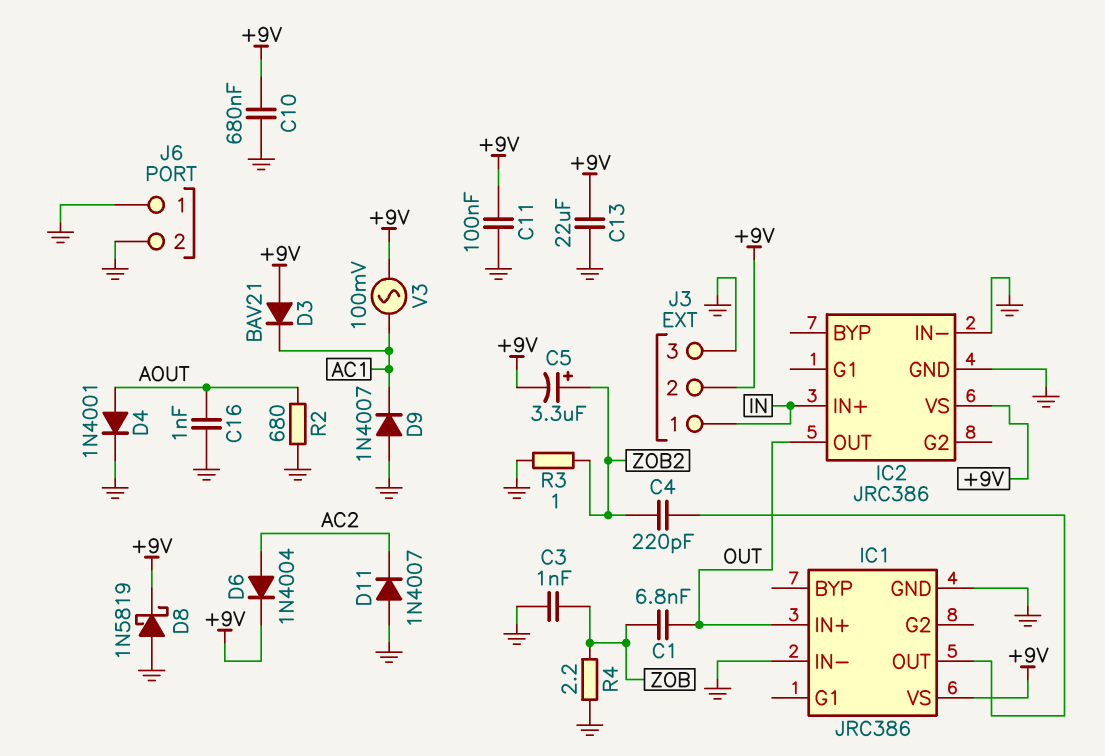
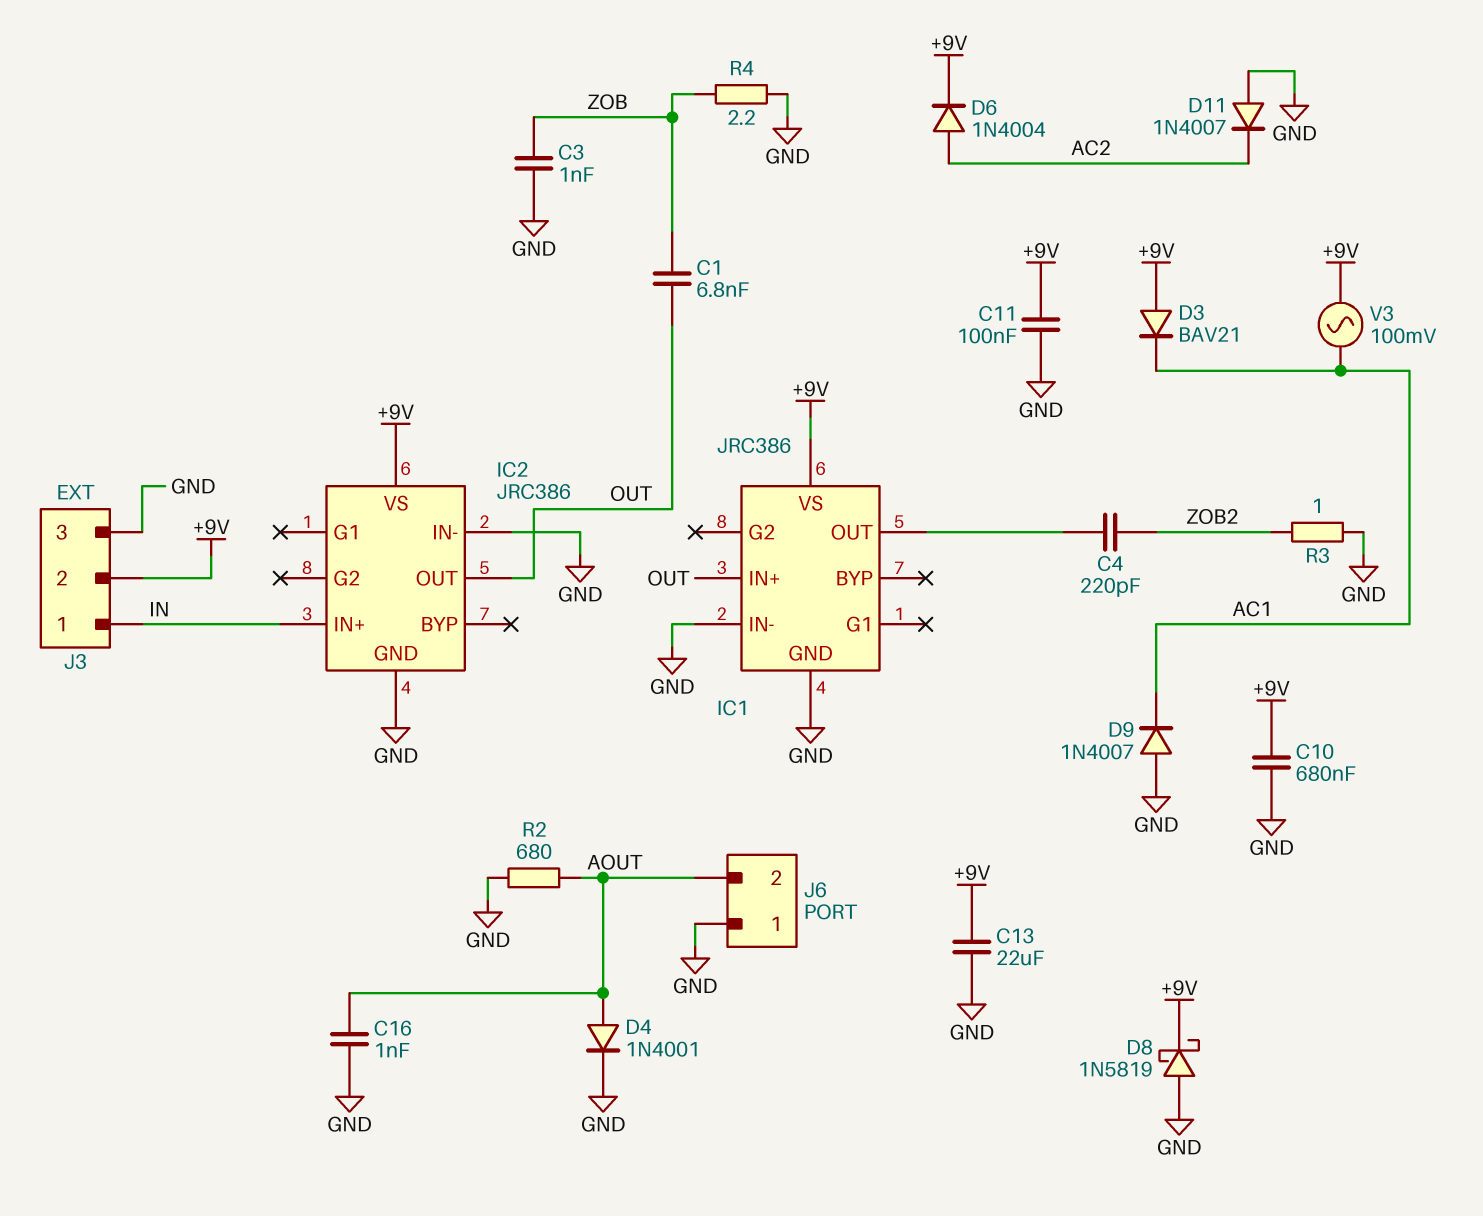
C5: 3.3uF (plus ZOB2, minus +9V) -> none
J6 pin 2: GND -> AOUT

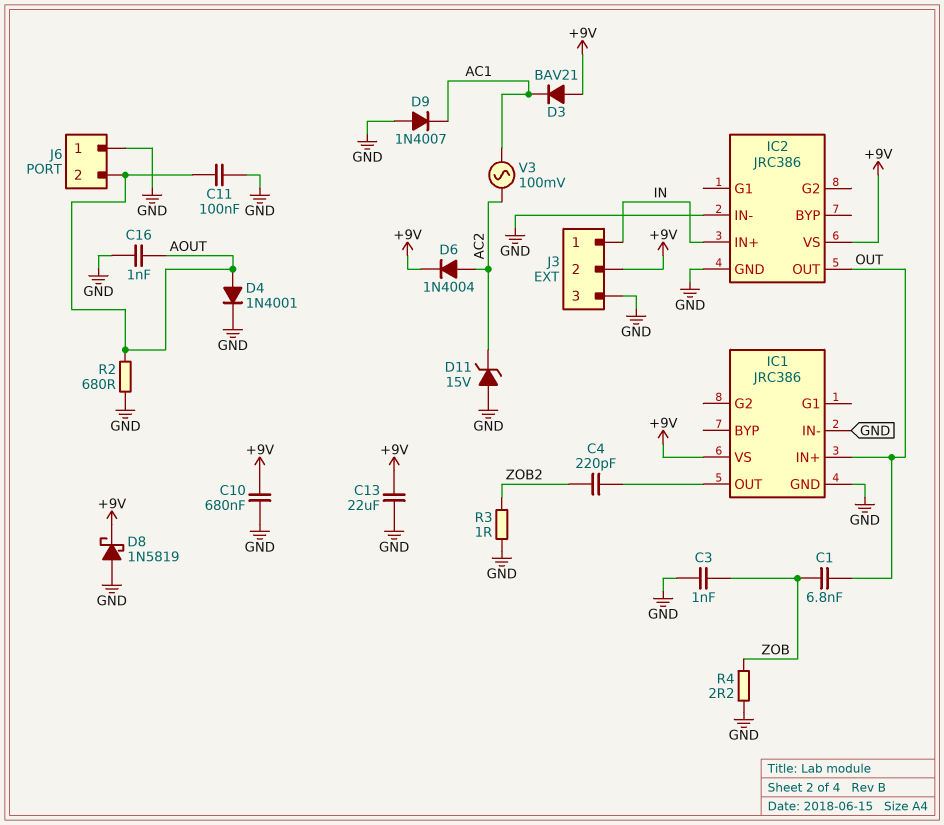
C11: 100nF (+9V, GND) -> 100nF (AOUT, GND)
D11: diode 1N4007 (A GND, K AC2) -> zener 15V (A GND, K AC2)
V3: AC 100mV (+9V, AC1) -> AC 100mV (AC1, AC2)

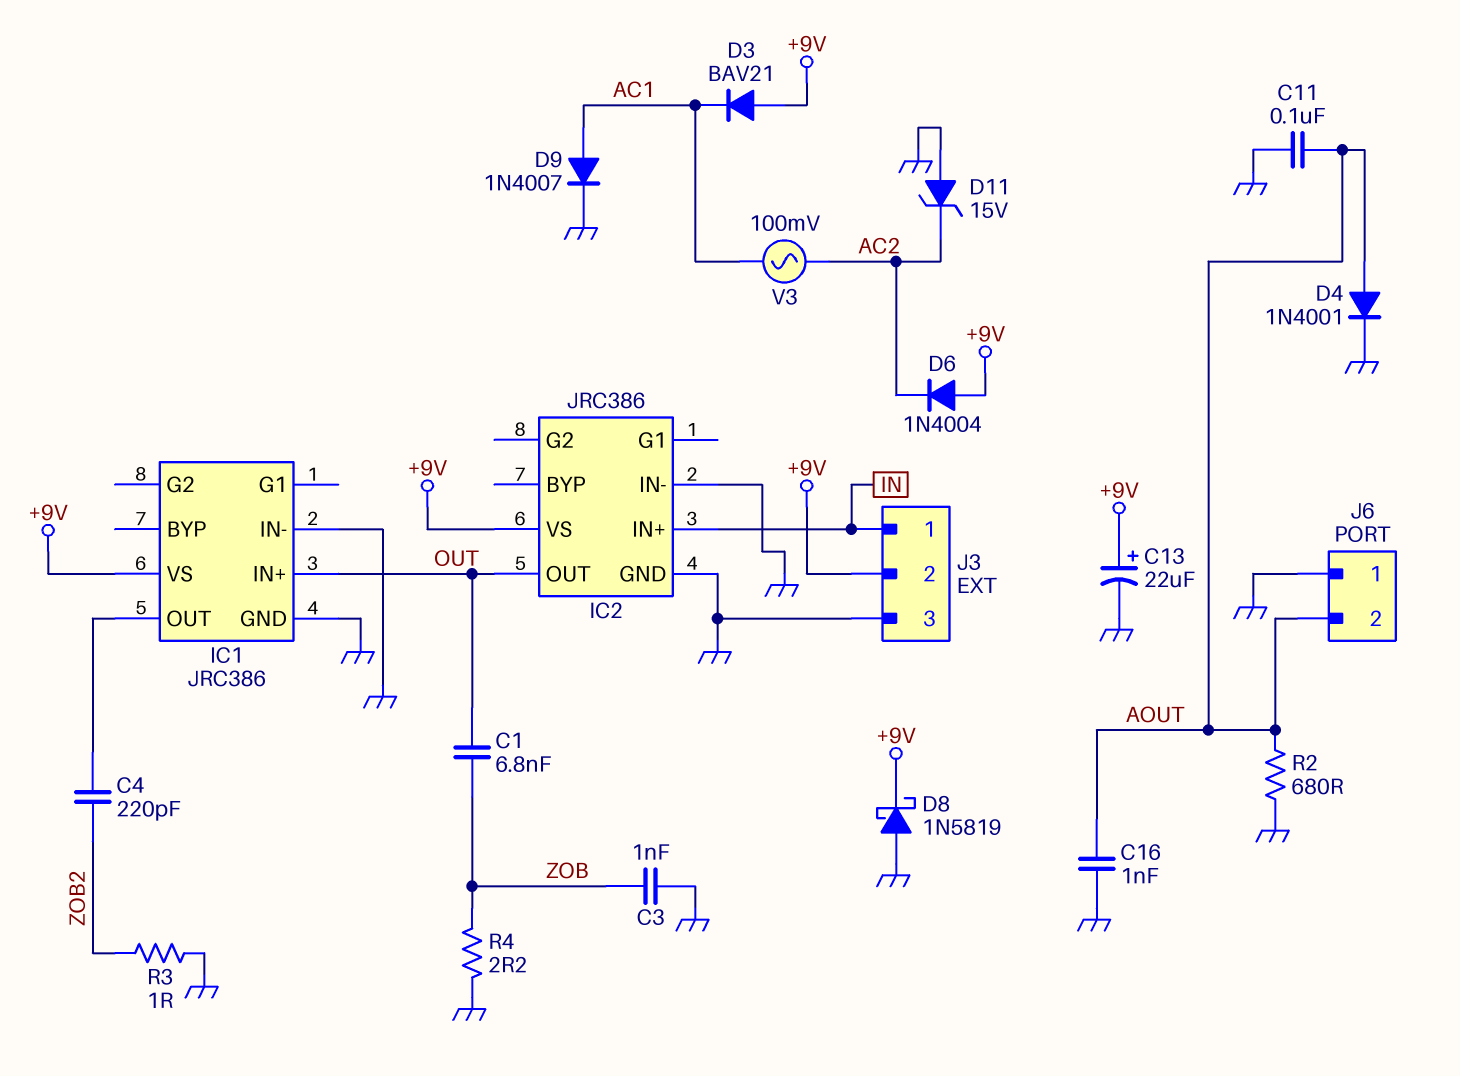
C10: 680nF (+9V, GND) -> none
C13: 22uF (+9V, GND) -> 22uF (plus +9V, minus GND)
D6: diode 1N4004 (A AC2, K +9V) -> diode 1N4004 (A +9V, K AC2)
D9: diode 1N4007 (A GND, K AC1) -> diode 1N4007 (A AC1, K GND)

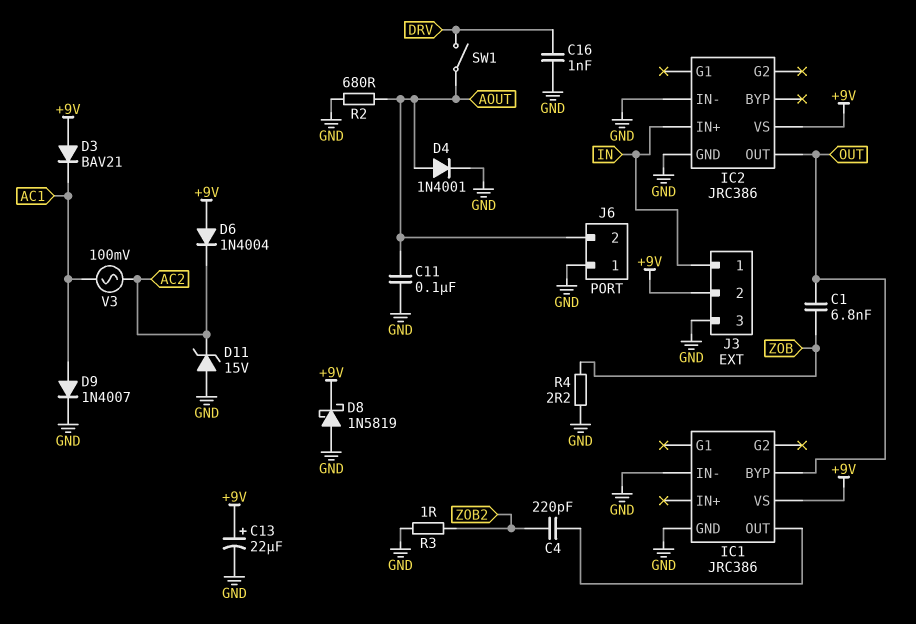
C3: 1nF (GND, ZOB) -> none
C16: 1nF (AOUT, GND) -> 1nF (DRV, GND)
IC1 pin BYP: none -> OUT
IC1 pin IN+: OUT -> none
SW1: none -> switch (AOUT, DRV)

